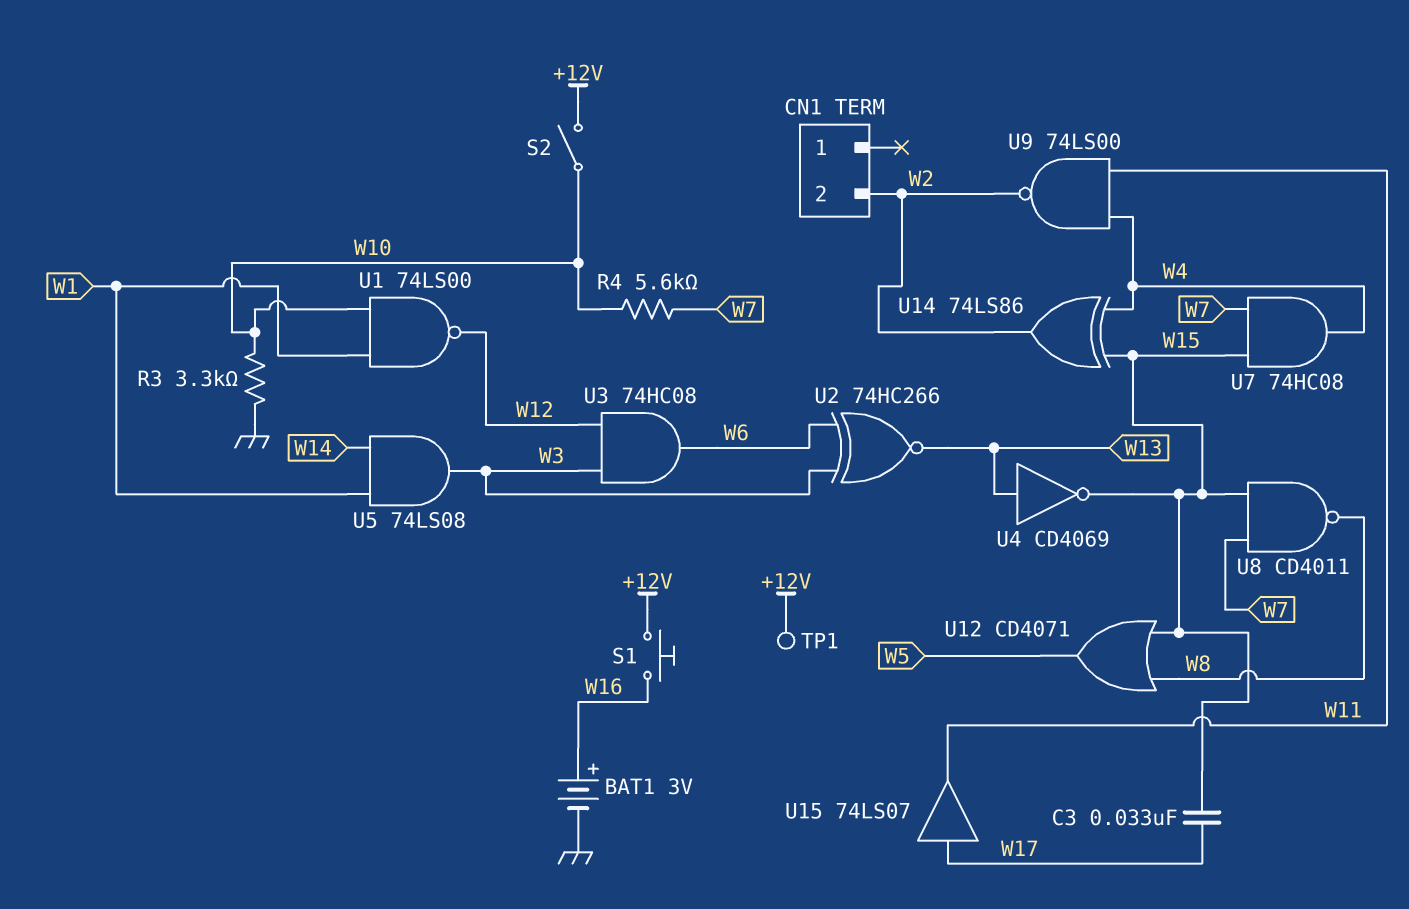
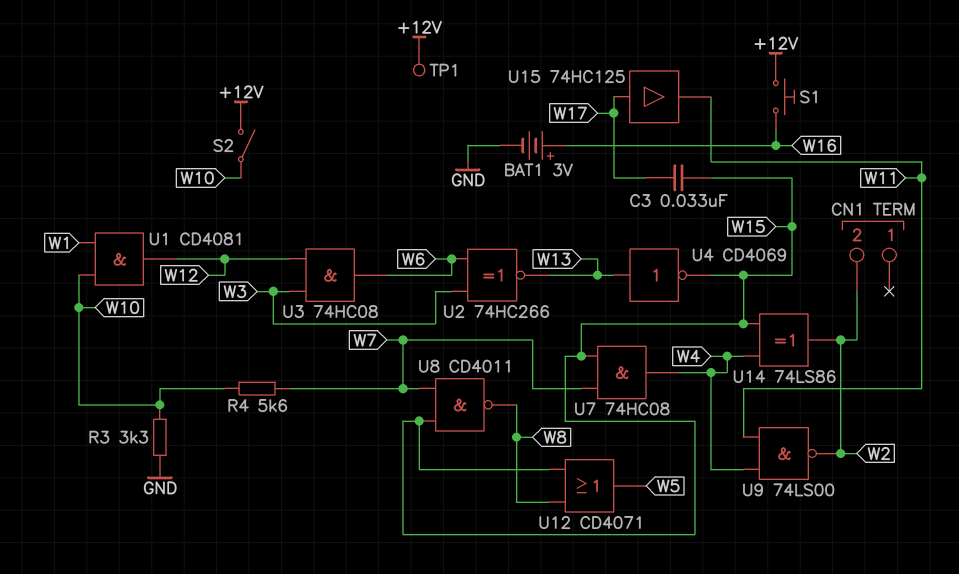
U1: NAND 74LS00 (in W1, in W10, out W12) -> AND CD4081 (in W1, in W10, out W12)
U5: AND 74LS08 (in W1, in W14, out W3) -> none
U15: buffer 74LS07 (in W17, out W11) -> buffer 74HC125 (in W17, out W11)

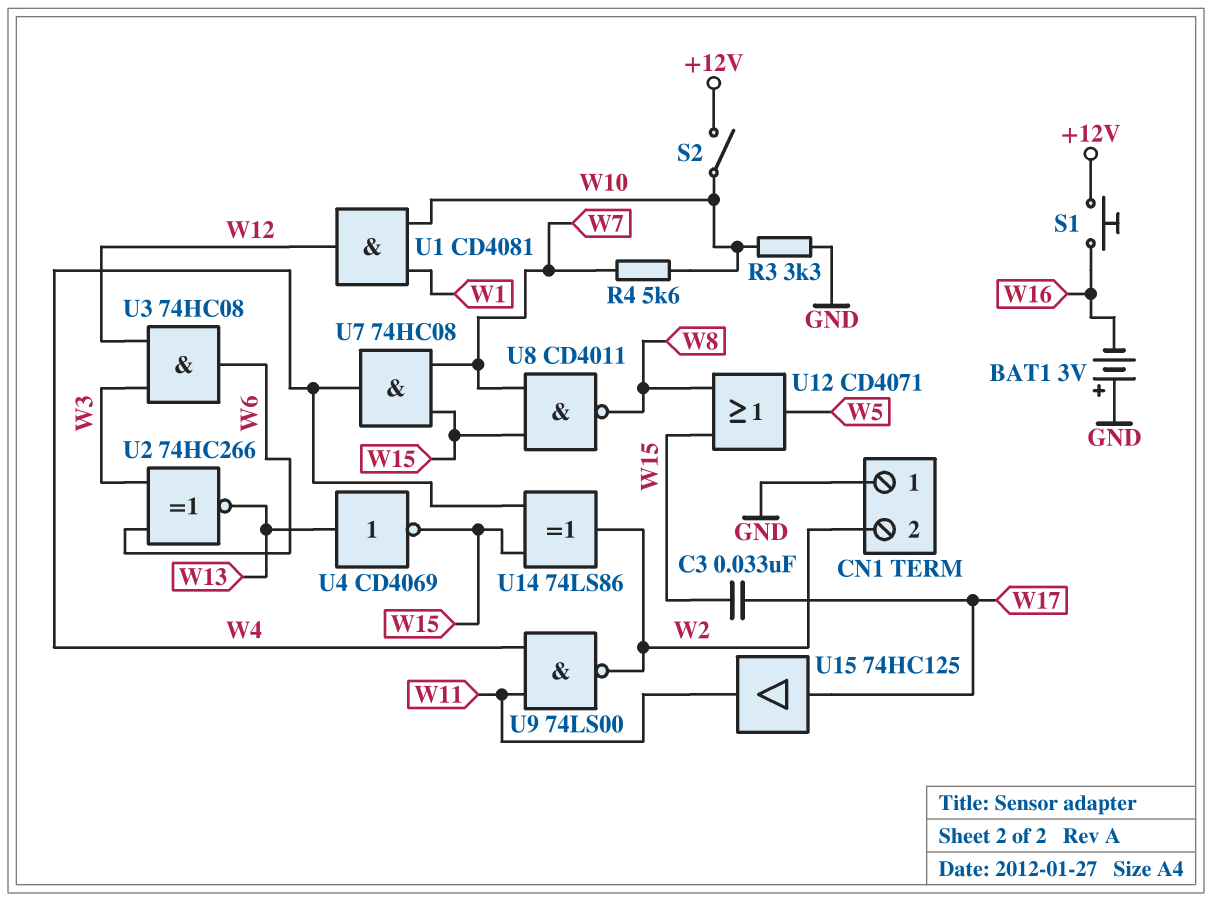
BAT1: 3V (plus W16, minus GND) -> 3V (plus GND, minus W16)
CN1 pin 1: none -> GND
TP1: test point (+12V) -> none

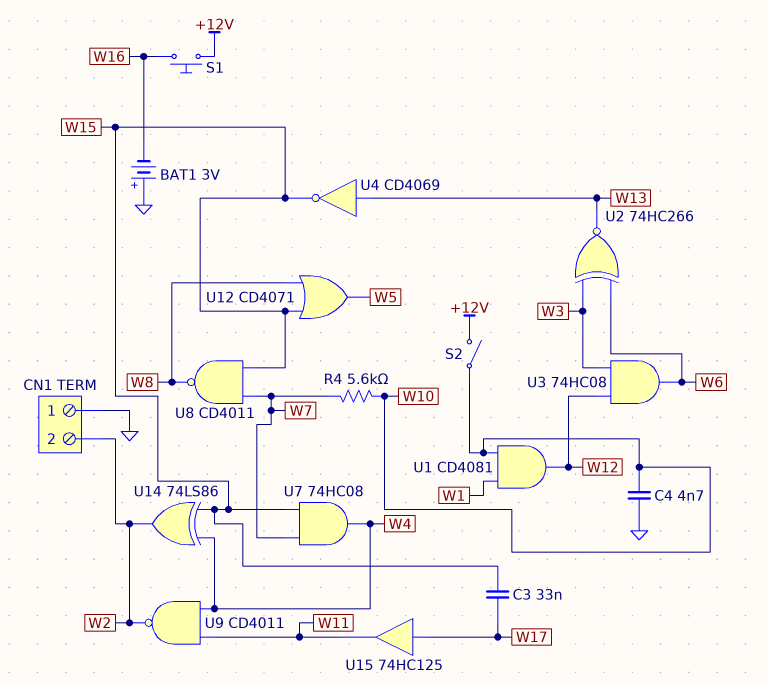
C4: none -> 4.7nF (GND, W10)
R3: 3.3k (GND, W10) -> none
U9: NAND 74LS00 (in W4, in W11, out W2) -> NAND CD4011 (in W4, in W11, out W2)

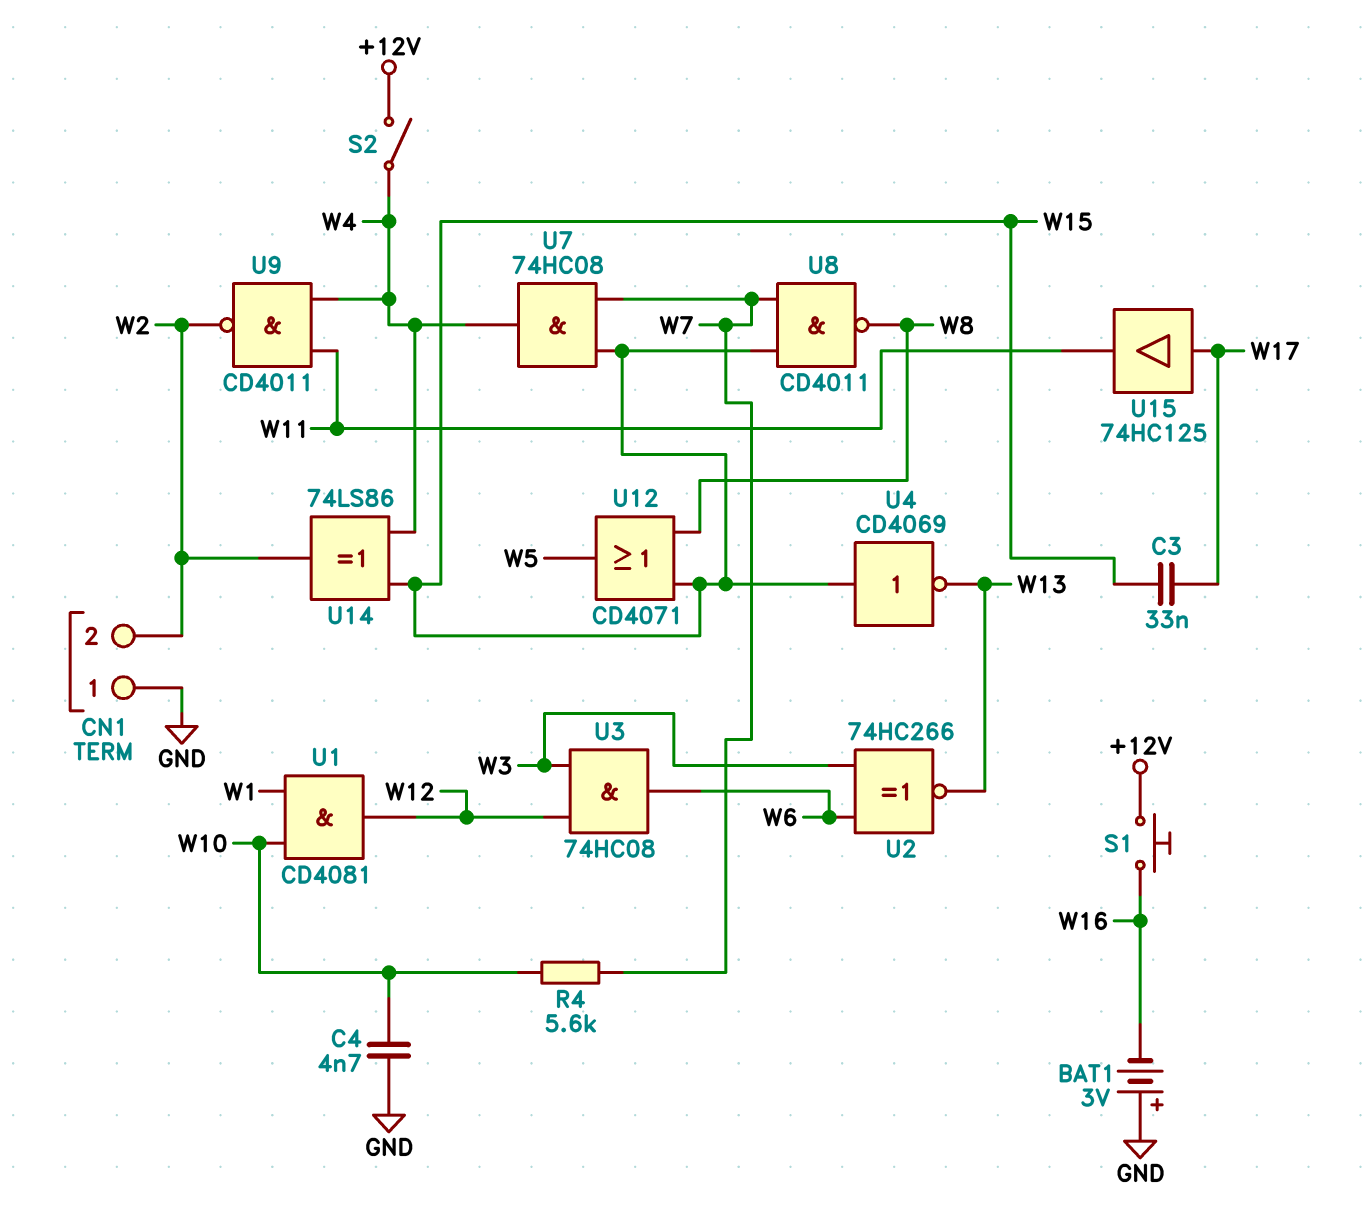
S2: switch (+12V, W10) -> switch (+12V, W4)
U4: NOT CD4069 (in W13, out W15) -> NOT CD4069 (in W15, out W13)

